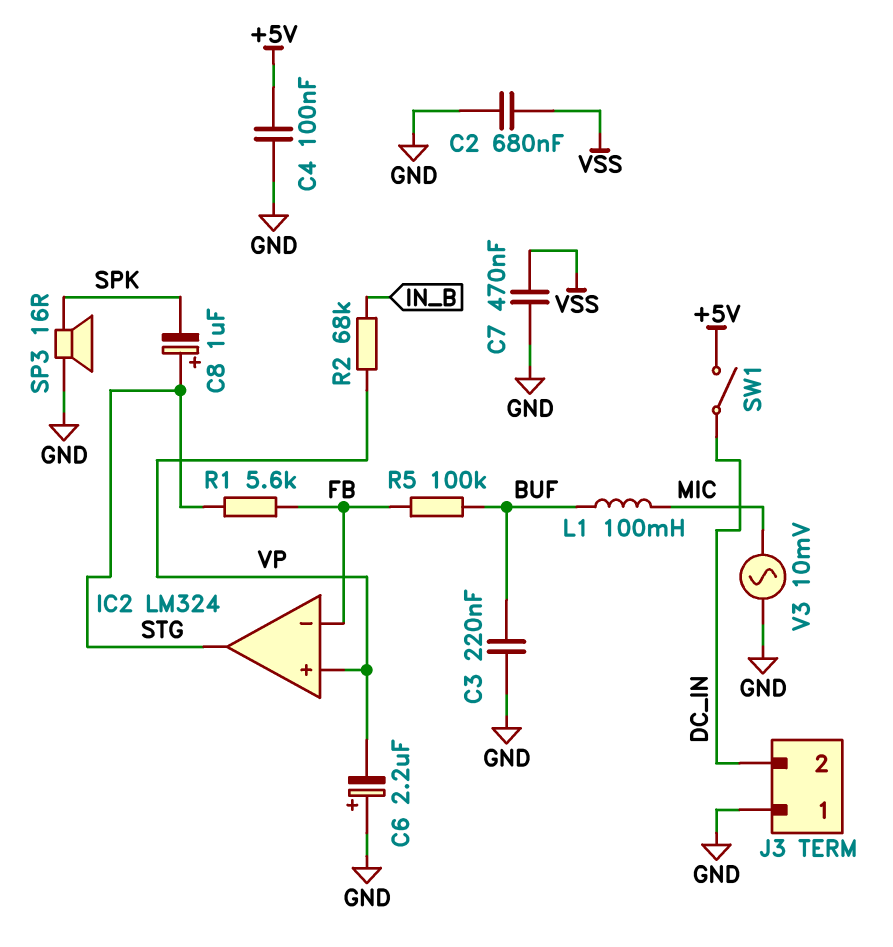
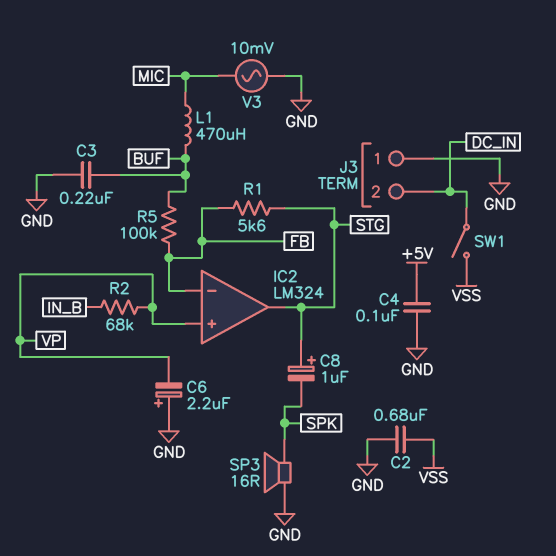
C7: 470nF (GND, VSS) -> none
L1: 100mH (BUF, MIC) -> 470uH (BUF, MIC)
SW1: switch (+5V, DC_IN) -> switch (DC_IN, VSS)

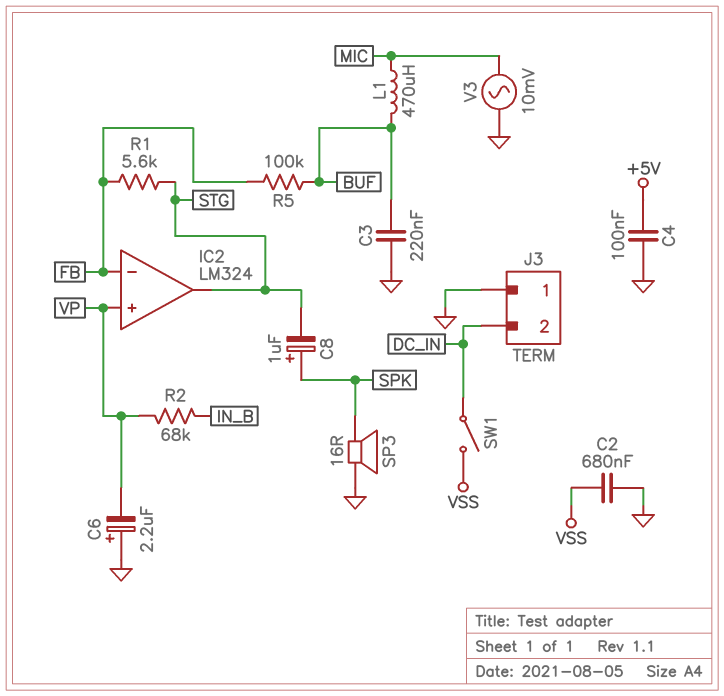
C8: 1uF (plus STG, minus SPK) -> 1uF (plus SPK, minus STG)

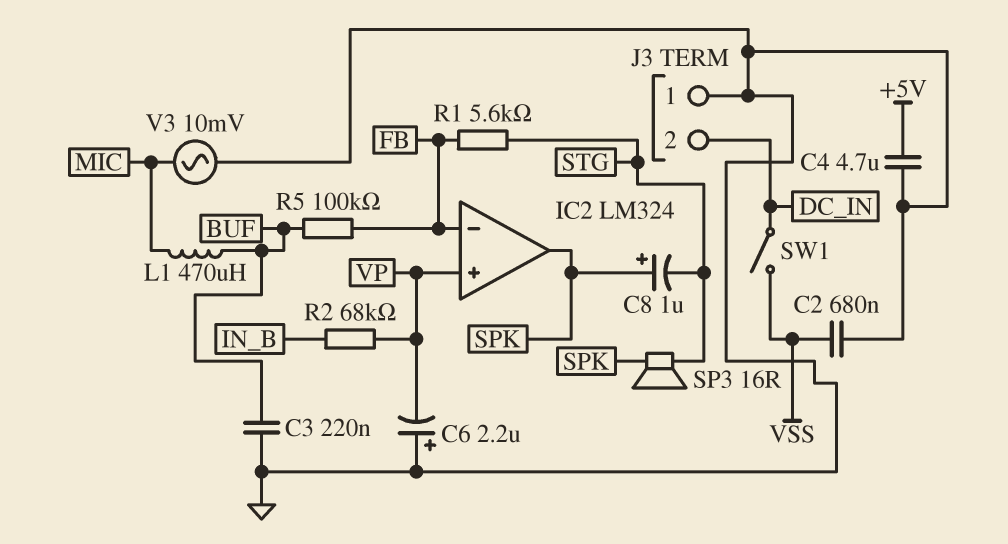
C4: 100nF (+5V, GND) -> 4.7uF (+5V, GND)
IC2 pin out: STG -> SPK
SP3: speaker 16R (GND, SPK) -> speaker 16R (SPK, STG)

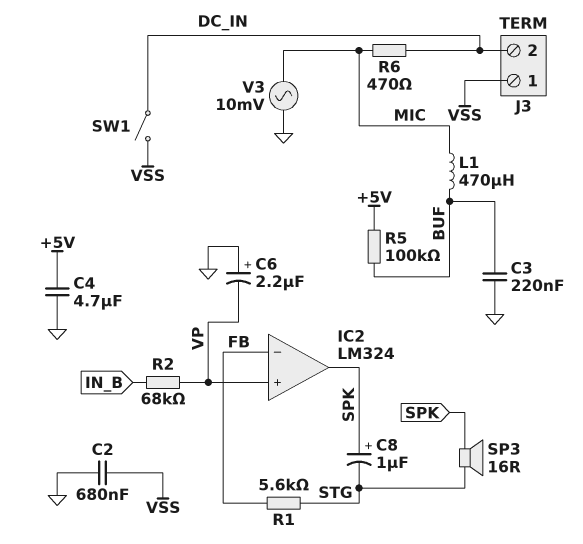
J3 pin 1: GND -> VSS
R5: 100k (BUF, FB) -> 100k (+5V, BUF)
R6: none -> 470 (DC_IN, MIC)

